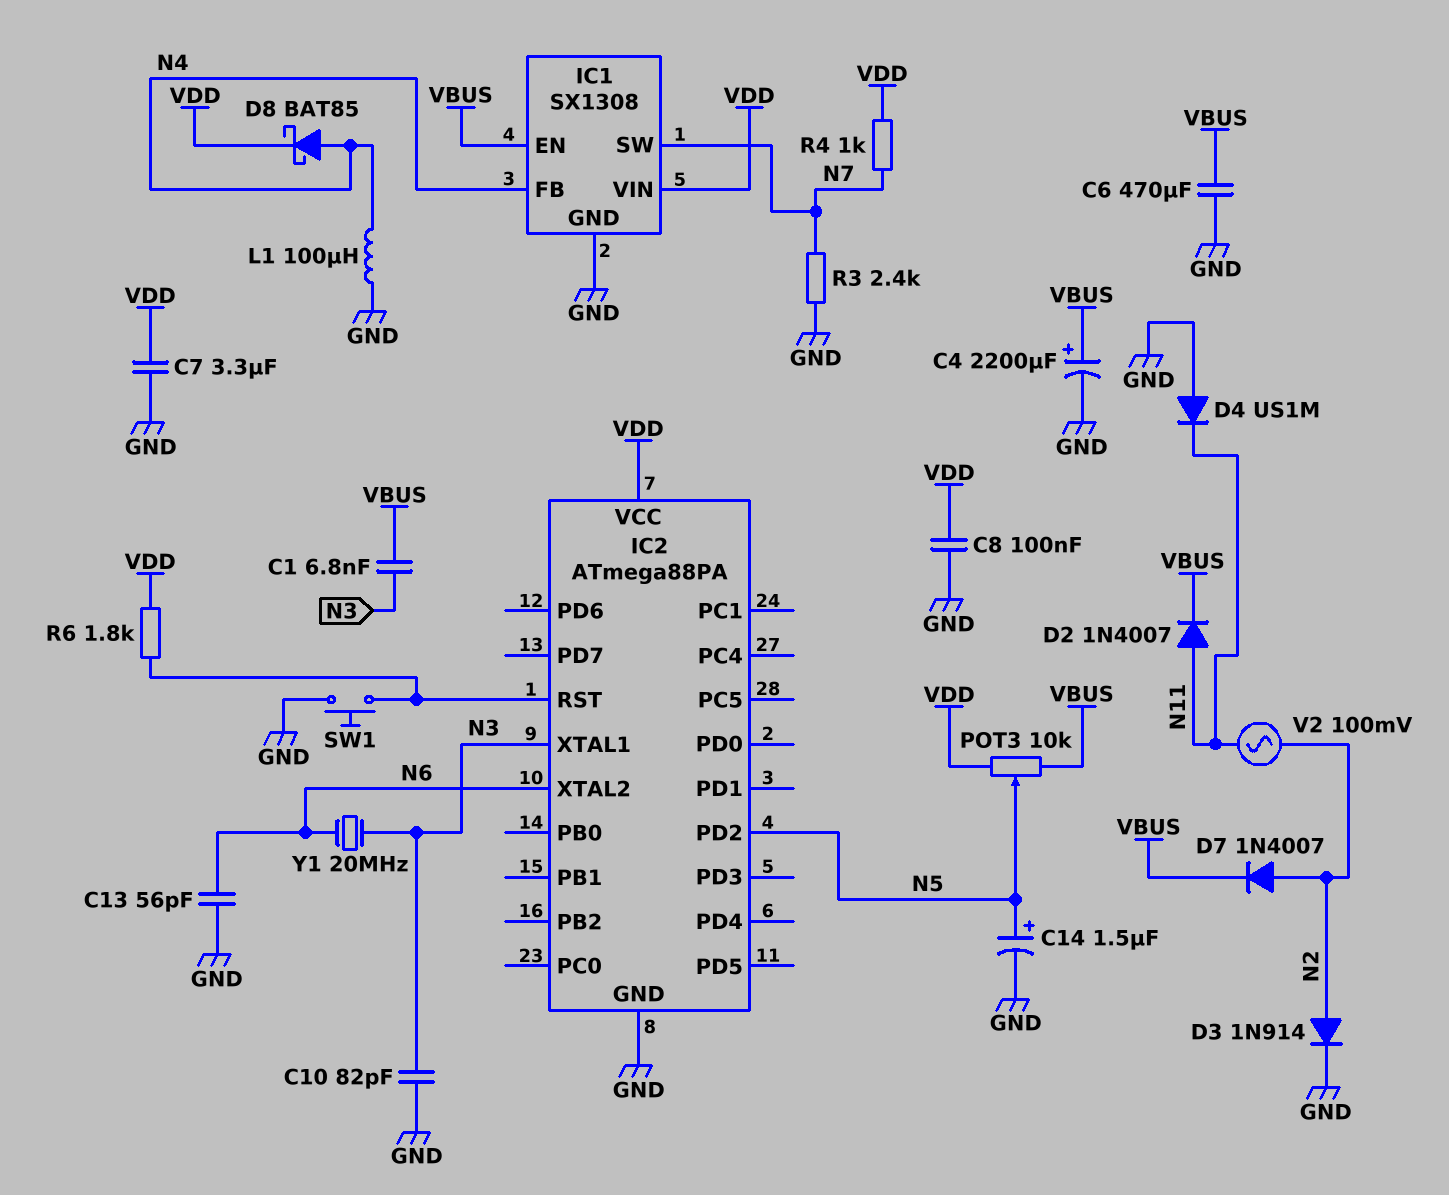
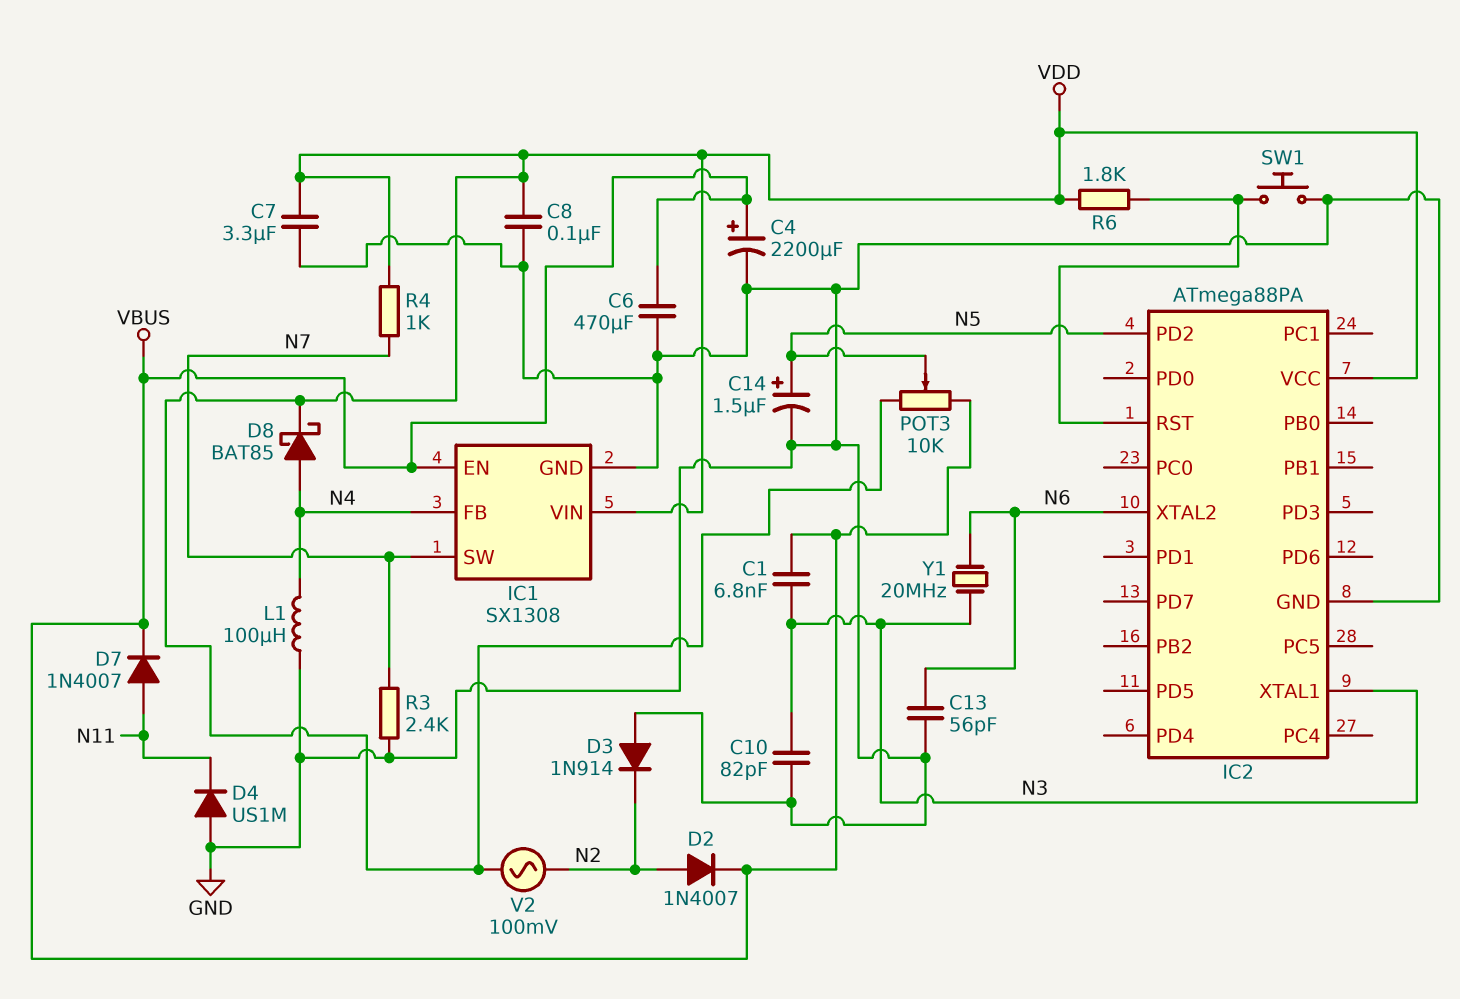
D2: diode 1N4007 (A N11, K VBUS) -> diode 1N4007 (A N2, K VBUS)
D3: diode 1N914 (A N2, K GND) -> diode 1N914 (A GND, K N2)
D7: diode 1N4007 (A N2, K VBUS) -> diode 1N4007 (A N11, K VBUS)
V2: AC 100mV (N2, N11) -> AC 100mV (N2, VDD)

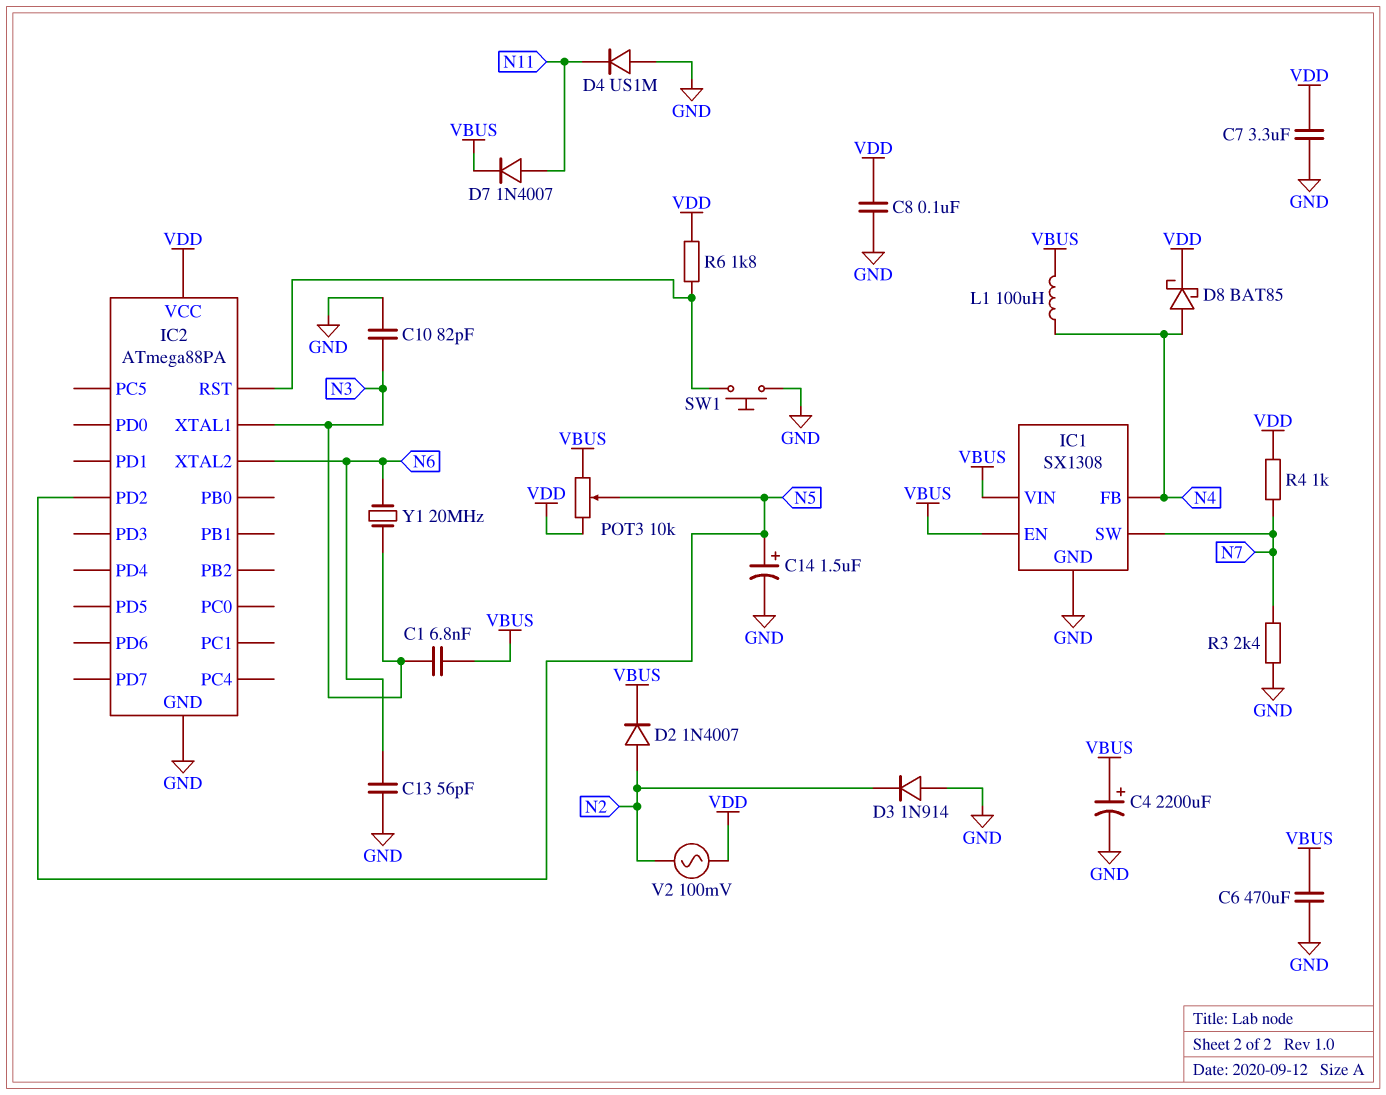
IC1 pin VIN: VDD -> VBUS
L1: 100uH (GND, N4) -> 100uH (N4, VBUS)

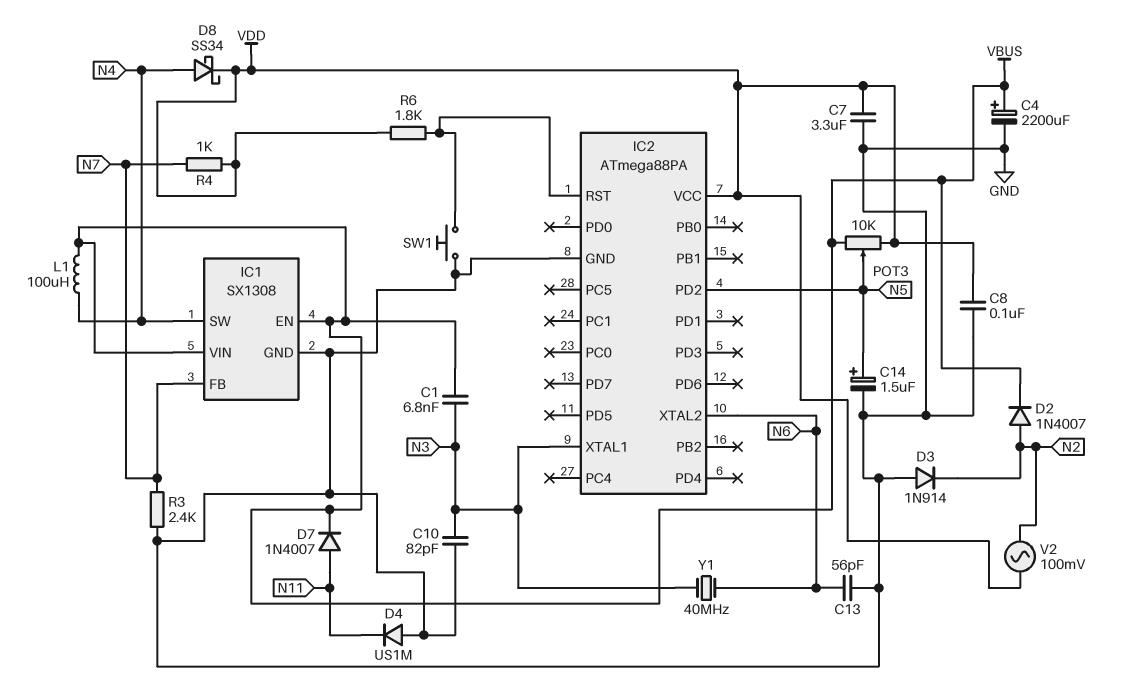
C6: 470uF (GND, VBUS) -> none
D8: schottky BAT85 (A N4, K VDD) -> schottky SS34 (A N4, K VDD)
IC1 pin FB: N4 -> N7
IC1 pin SW: N7 -> N4
Y1: 20MHz (N3, N6) -> 40MHz (N3, N6)

